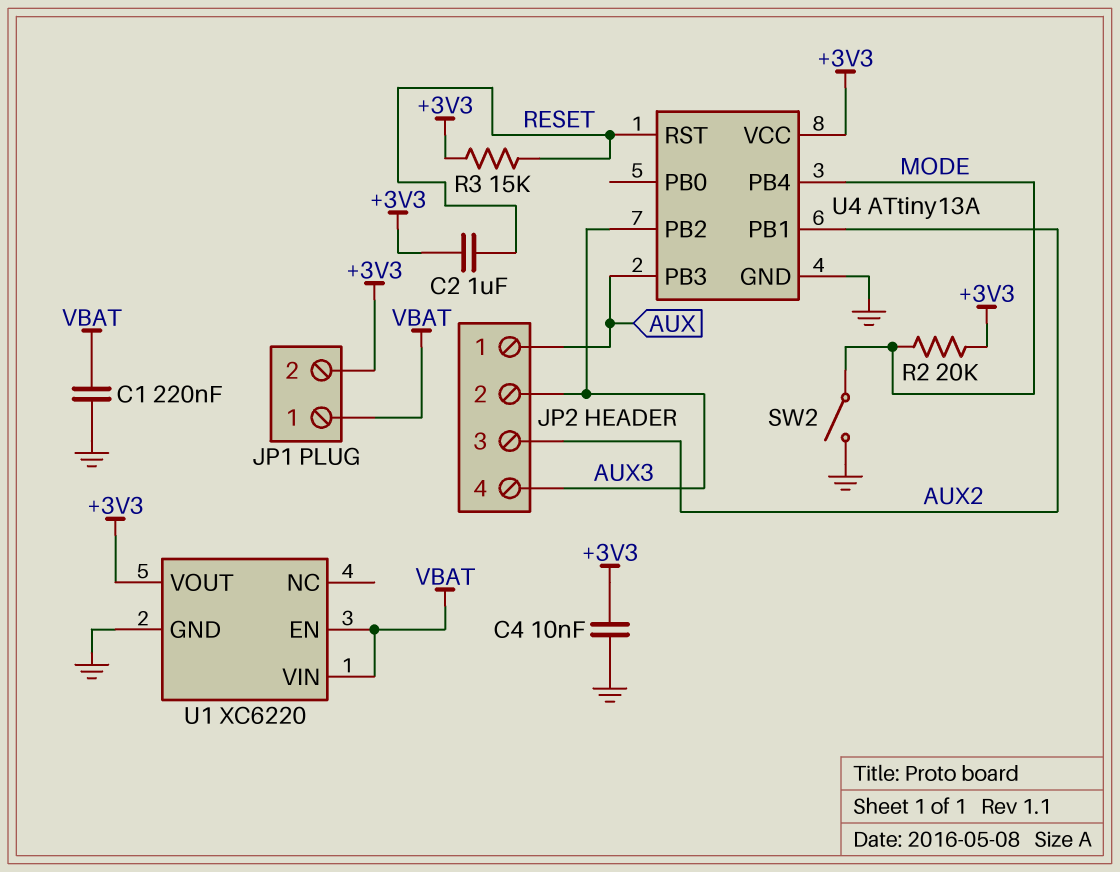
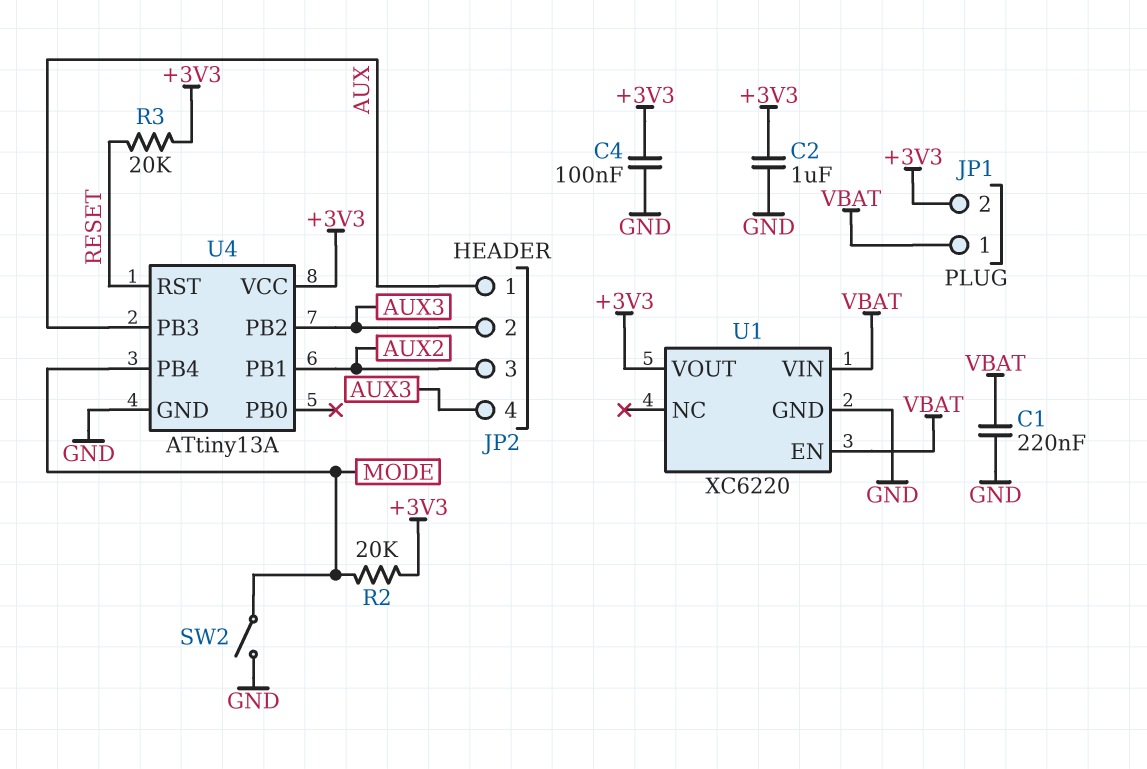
C2: 1uF (+3V3, RESET) -> 1uF (+3V3, GND)
C4: 10nF (+3V3, GND) -> 100nF (+3V3, GND)
R3: 15k (+3V3, RESET) -> 20k (+3V3, RESET)

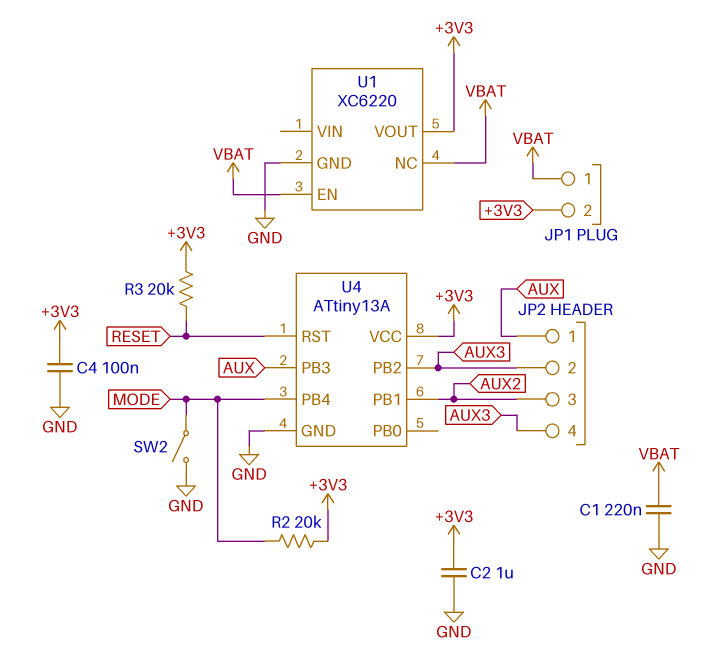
U1 pin NC: none -> VBAT
U1 pin VIN: VBAT -> none

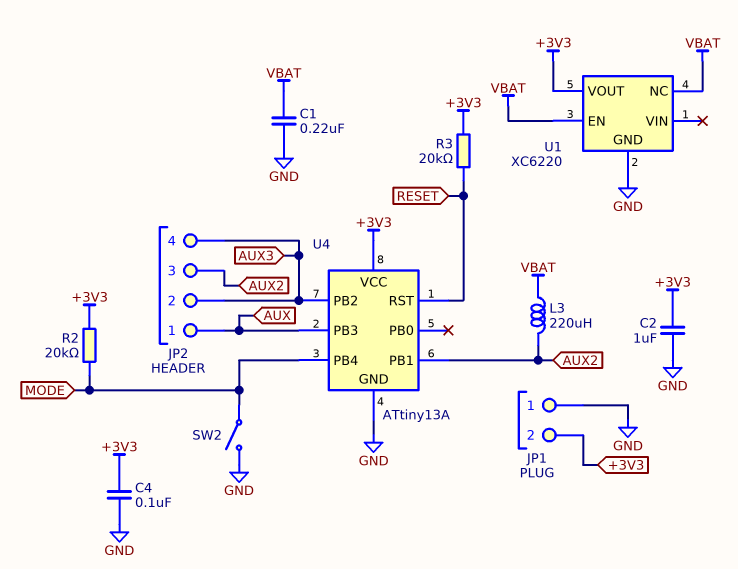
JP1 pin 1: VBAT -> GND
L3: none -> 220uH (AUX2, VBAT)

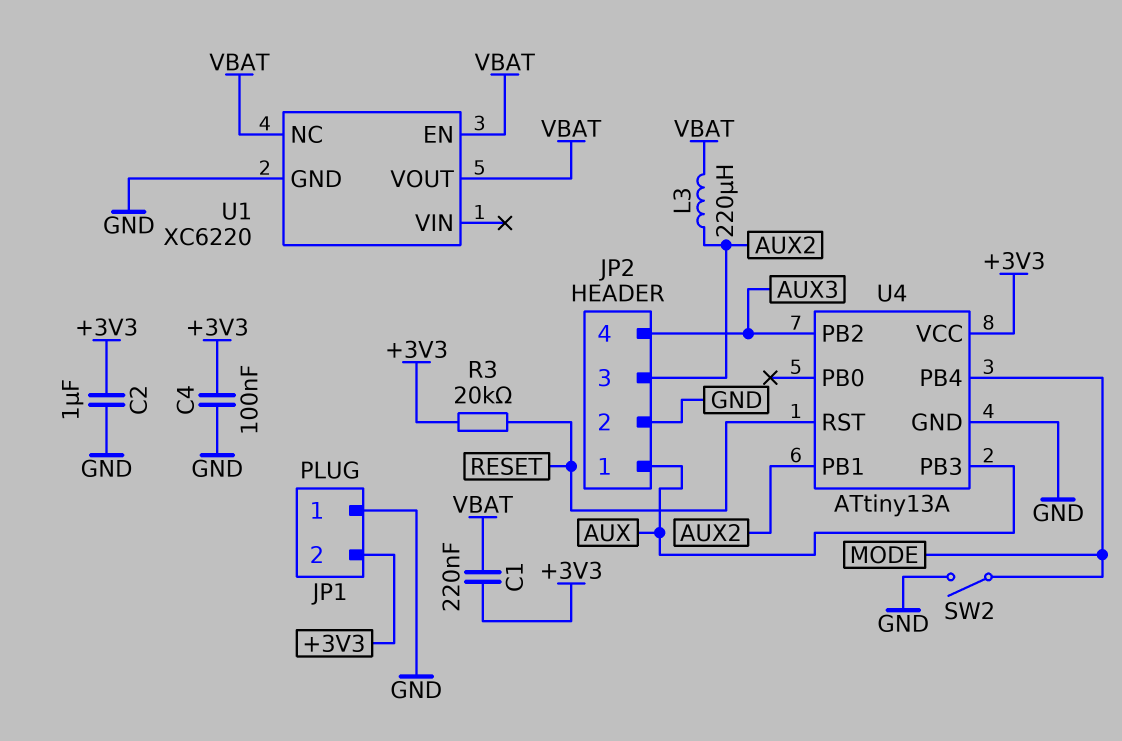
C1: 220nF (GND, VBAT) -> 220nF (+3V3, VBAT)
JP2 pin 2: AUX3 -> GND
R2: 20k (+3V3, MODE) -> none
U1 pin VOUT: +3V3 -> VBAT

